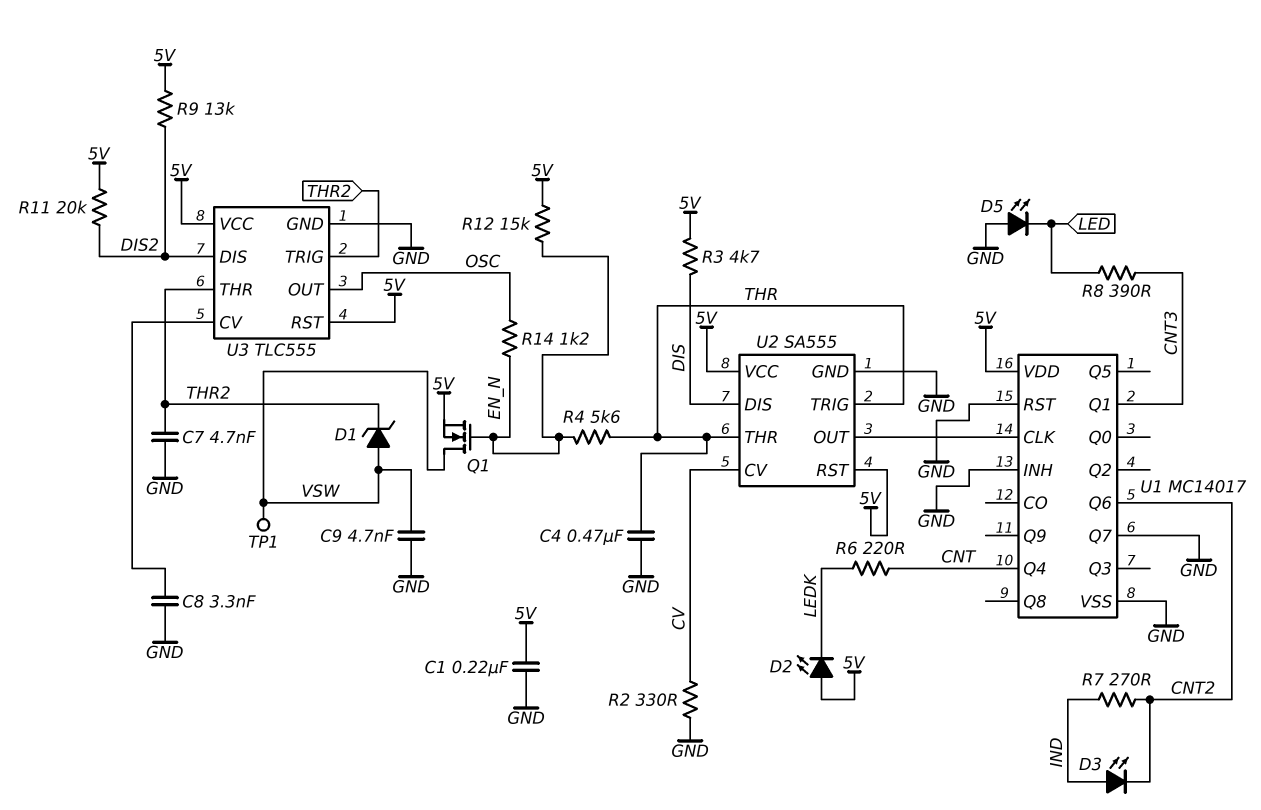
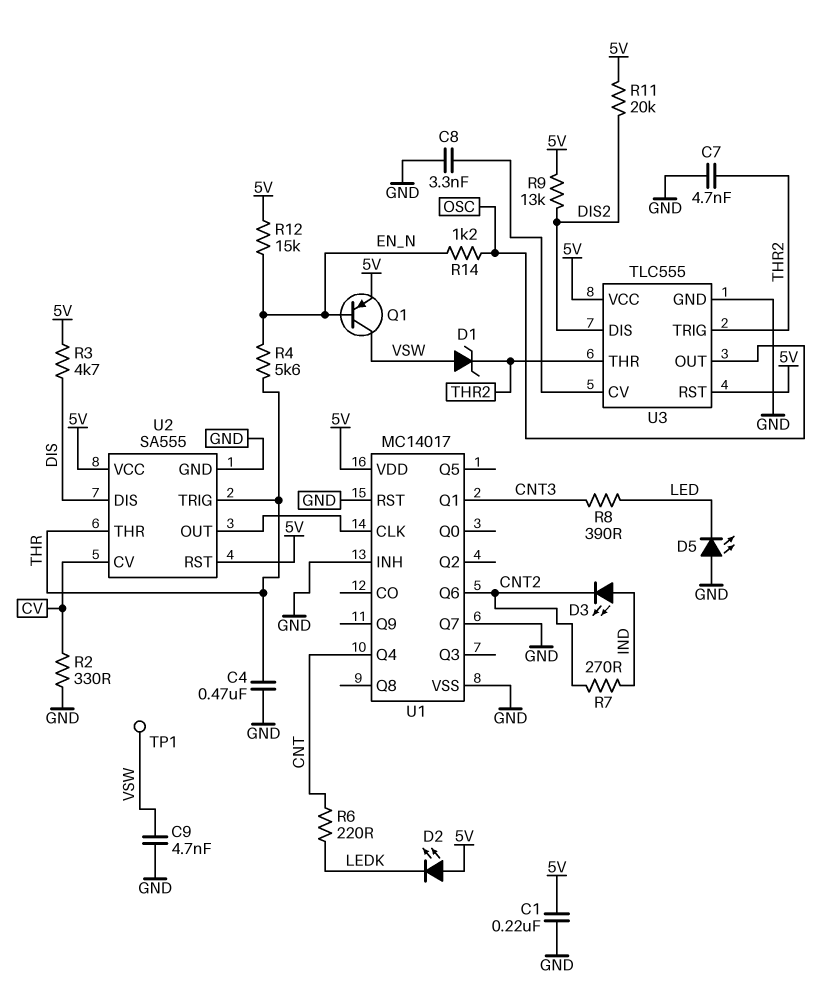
Q1: NMOS (G EN_N, D VSW, S 5V) -> PNP (B EN_N, C VSW, E 5V)

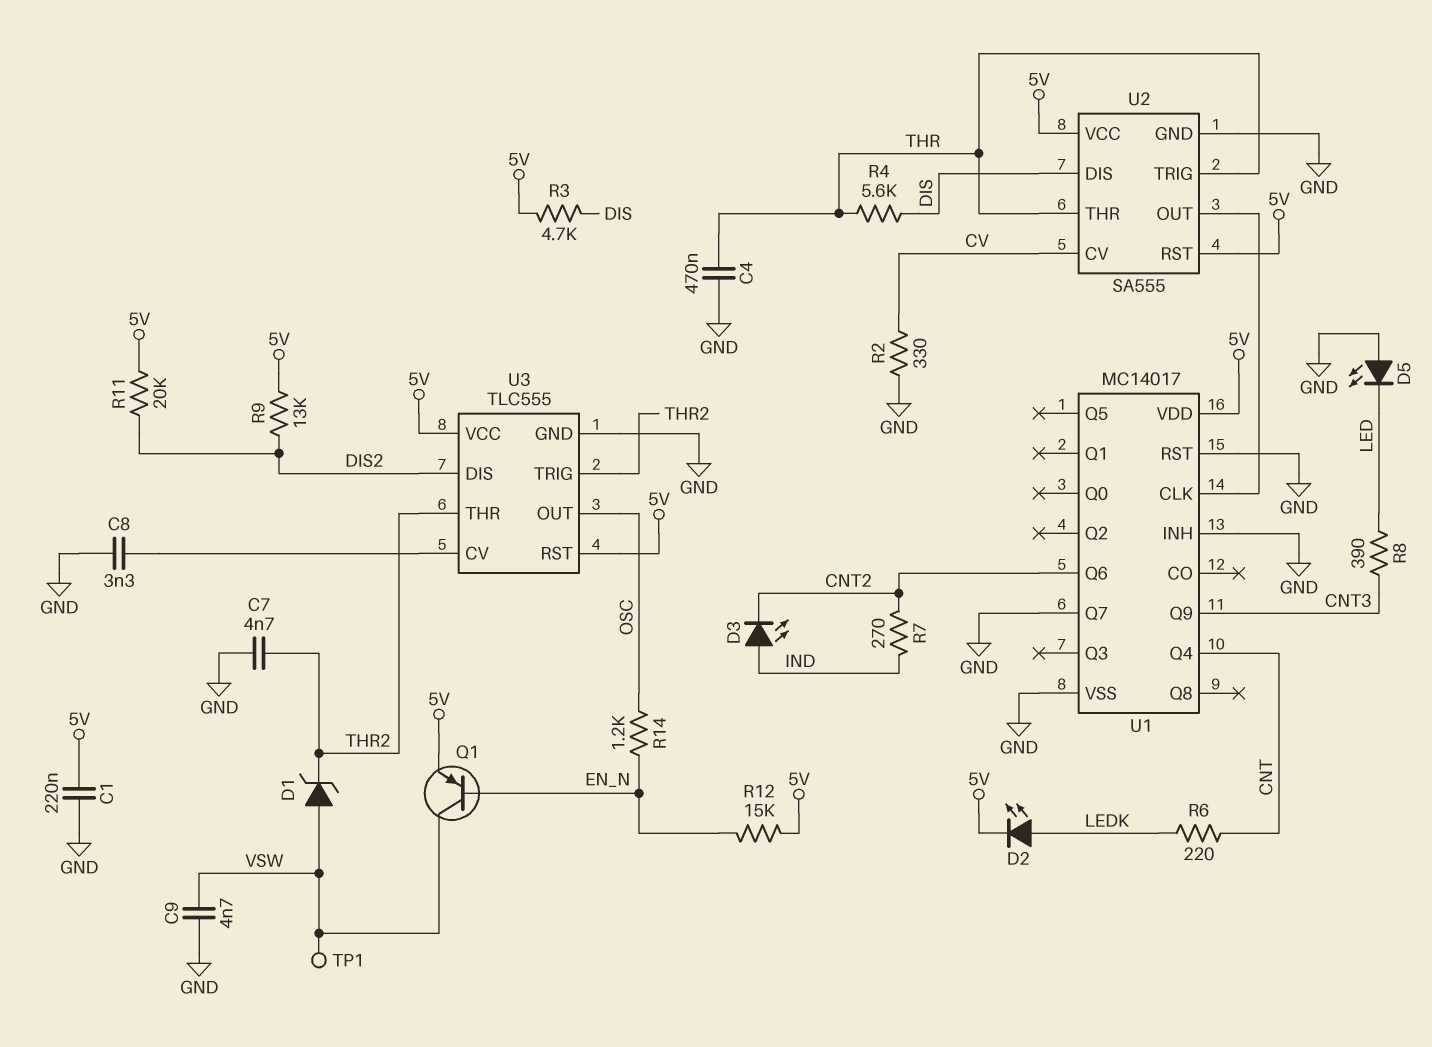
D2: LED (A 5V, K LEDK) -> LED (A LEDK, K 5V)
R4: 5.6k (EN_N, THR) -> 5.6k (DIS, THR)
U1 pin Q1: CNT3 -> none
U1 pin Q9: none -> CNT3

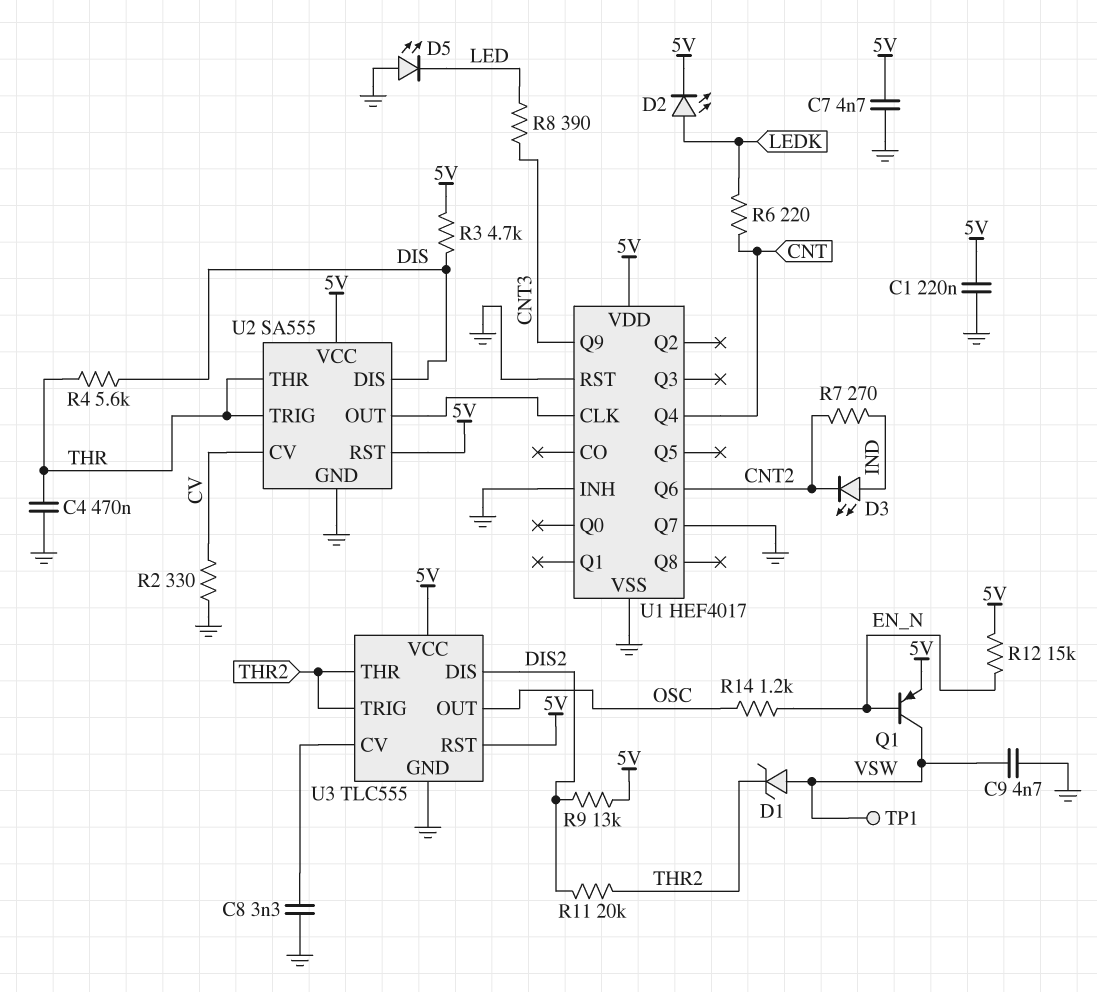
C7: 4.7nF (GND, THR2) -> 4.7nF (5V, GND)
R11: 20k (5V, DIS2) -> 20k (DIS2, THR2)
U1: MC14017 -> HEF4017

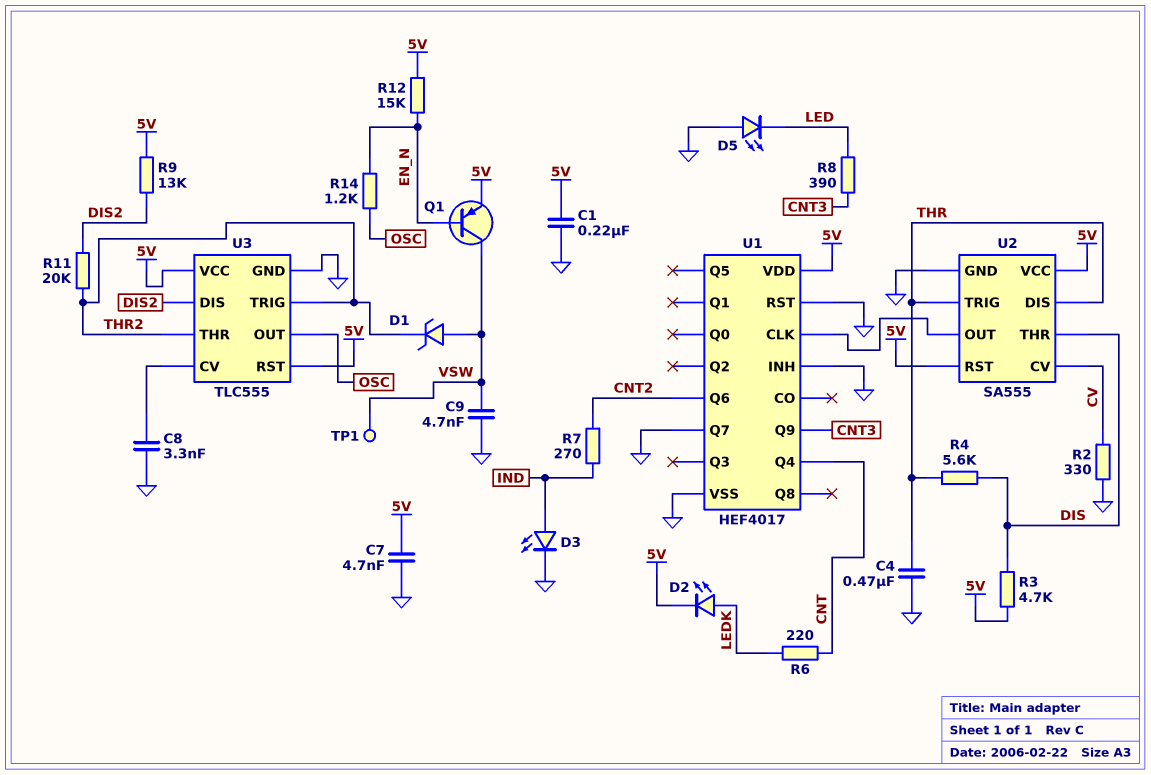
D3: LED (A IND, K CNT2) -> LED (A IND, K GND)
U2 pin DIS: DIS -> THR
U2 pin THR: THR -> DIS

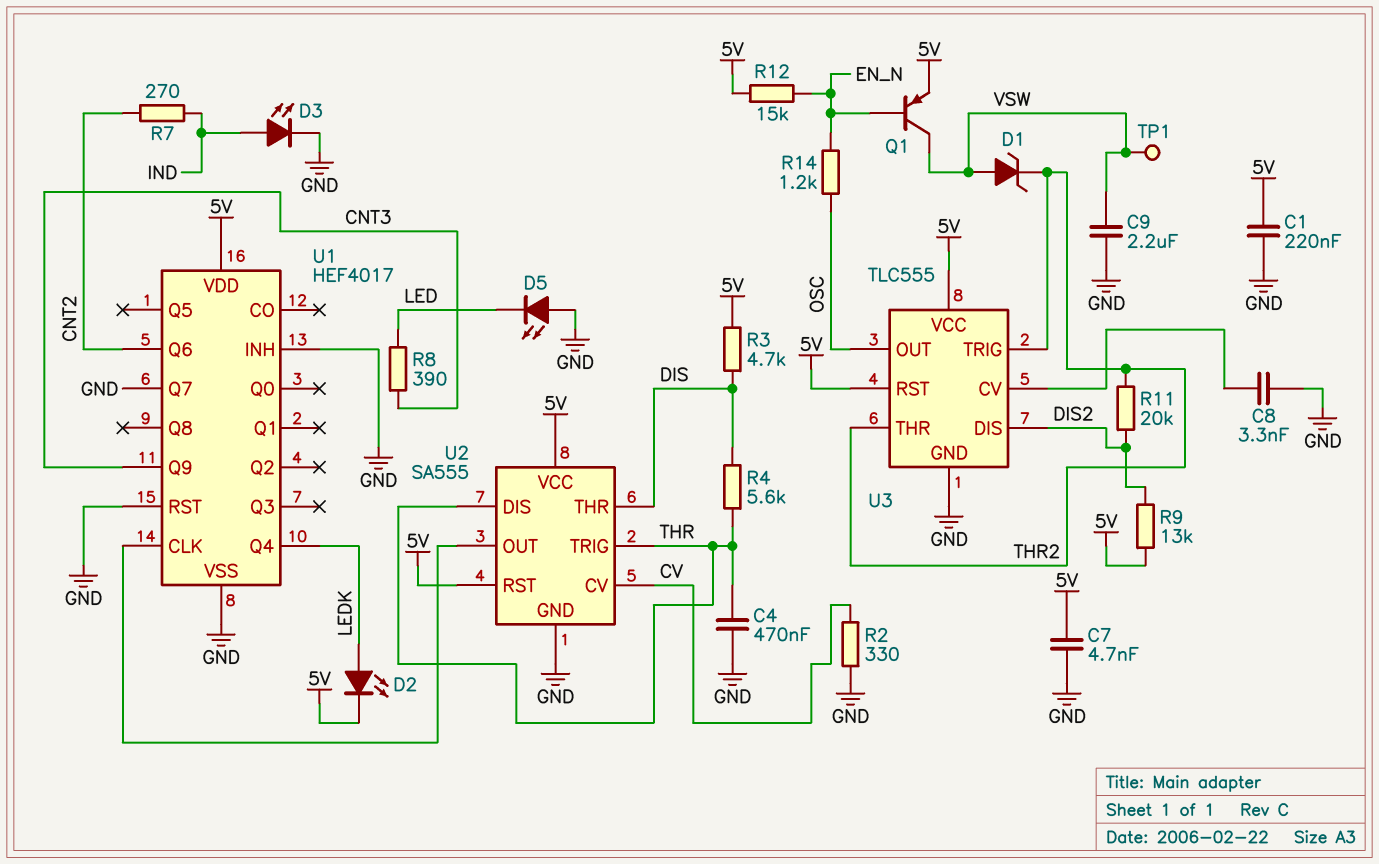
C9: 4.7nF (GND, VSW) -> 2.2uF (GND, VSW)
R6: 220 (CNT, LEDK) -> none
U1 pin Q4: CNT -> LEDK

